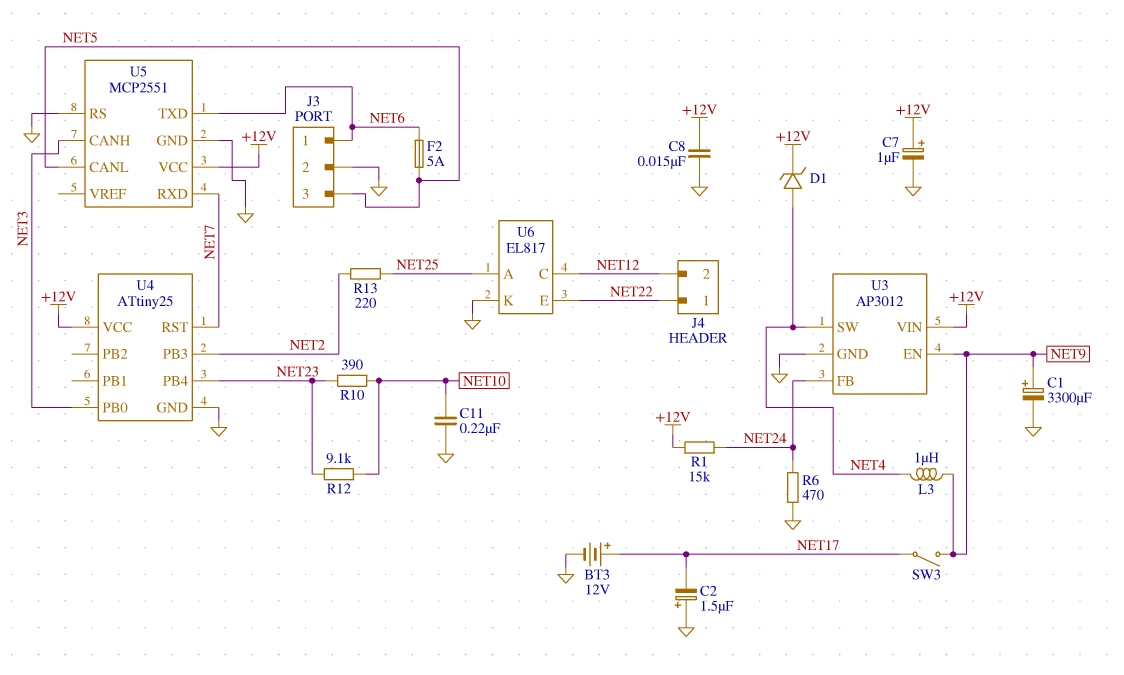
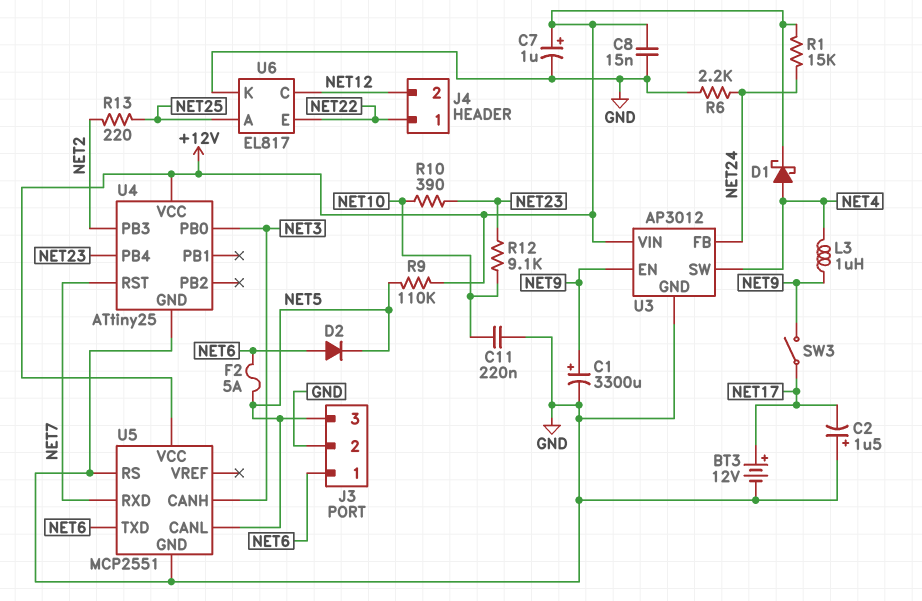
D1: zener (A NET4, K +12V) -> schottky (A NET4, K +12V)
D2: none -> diode (A NET6, K NET5)
R6: 470 (GND, NET24) -> 2.2k (GND, NET24)
R9: none -> 110k (+12V, NET5)

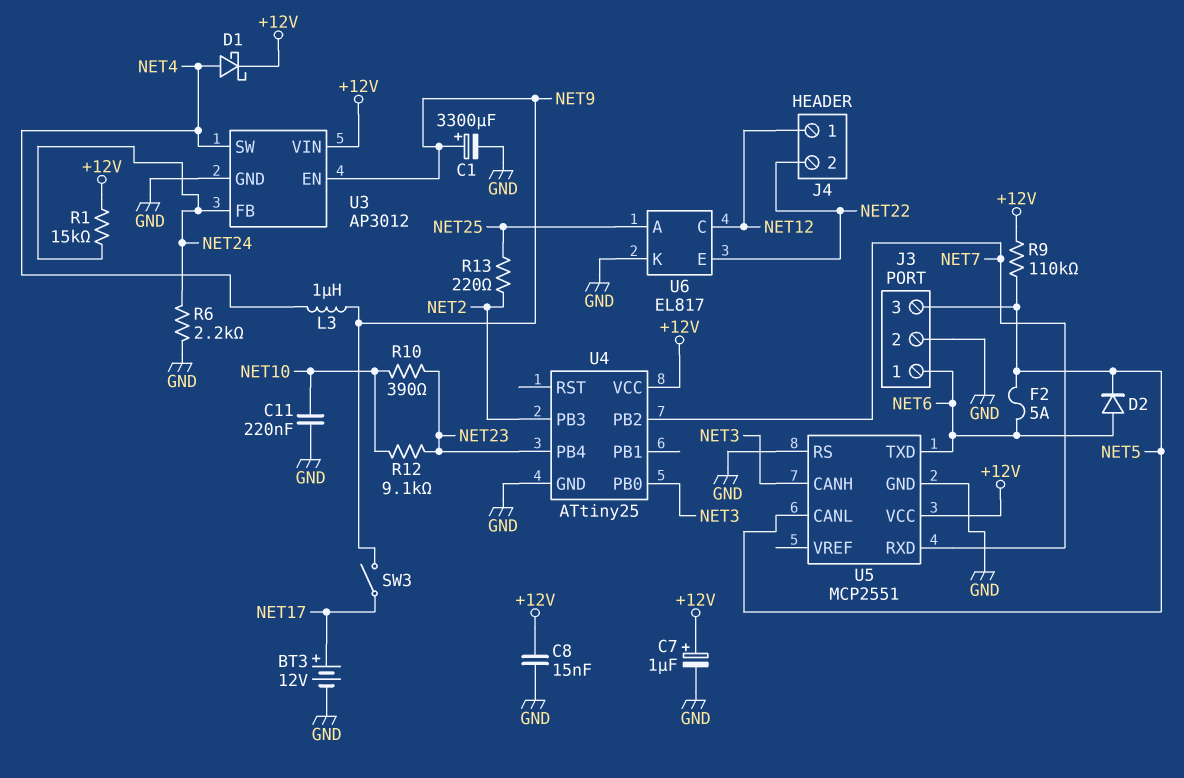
C2: 1.5uF (plus GND, minus NET17) -> none
J4 pin 1: NET22 -> NET12
J4 pin 2: NET12 -> NET22
U4 pin PB2: none -> NET7
U4 pin RST: NET7 -> none

